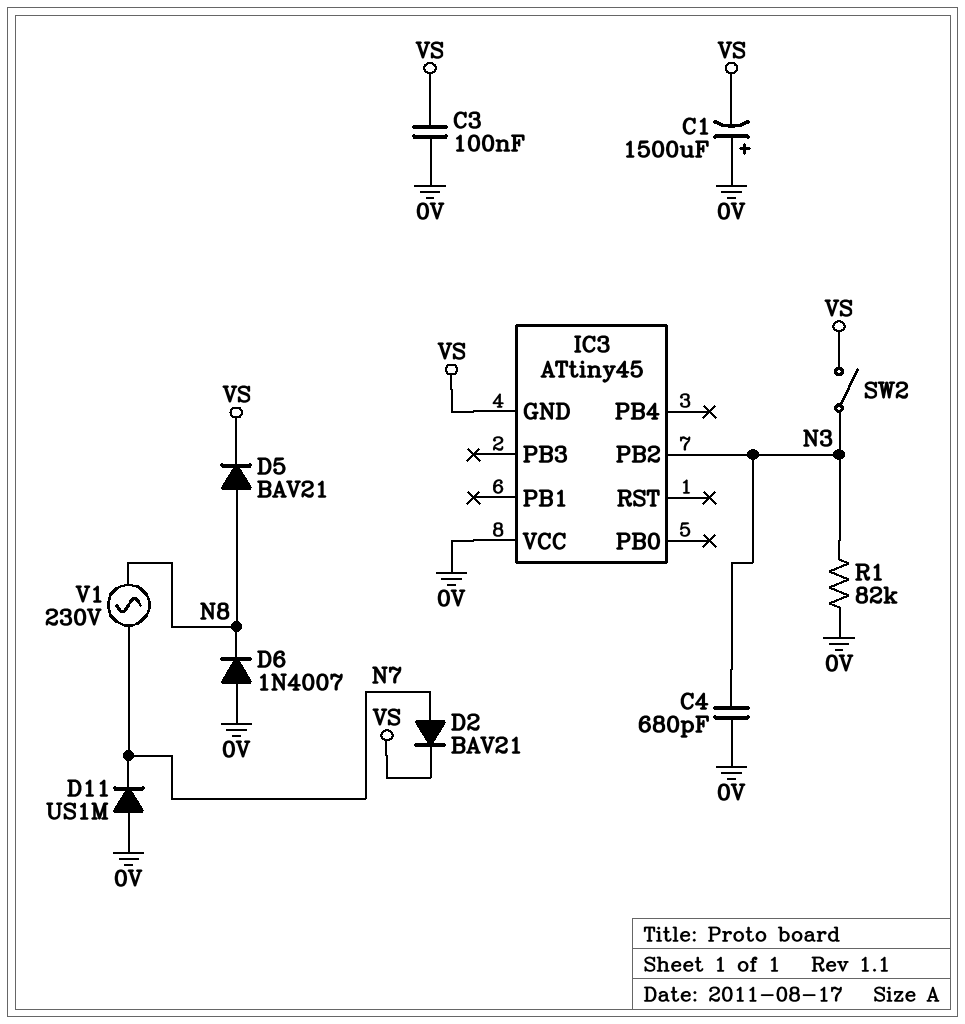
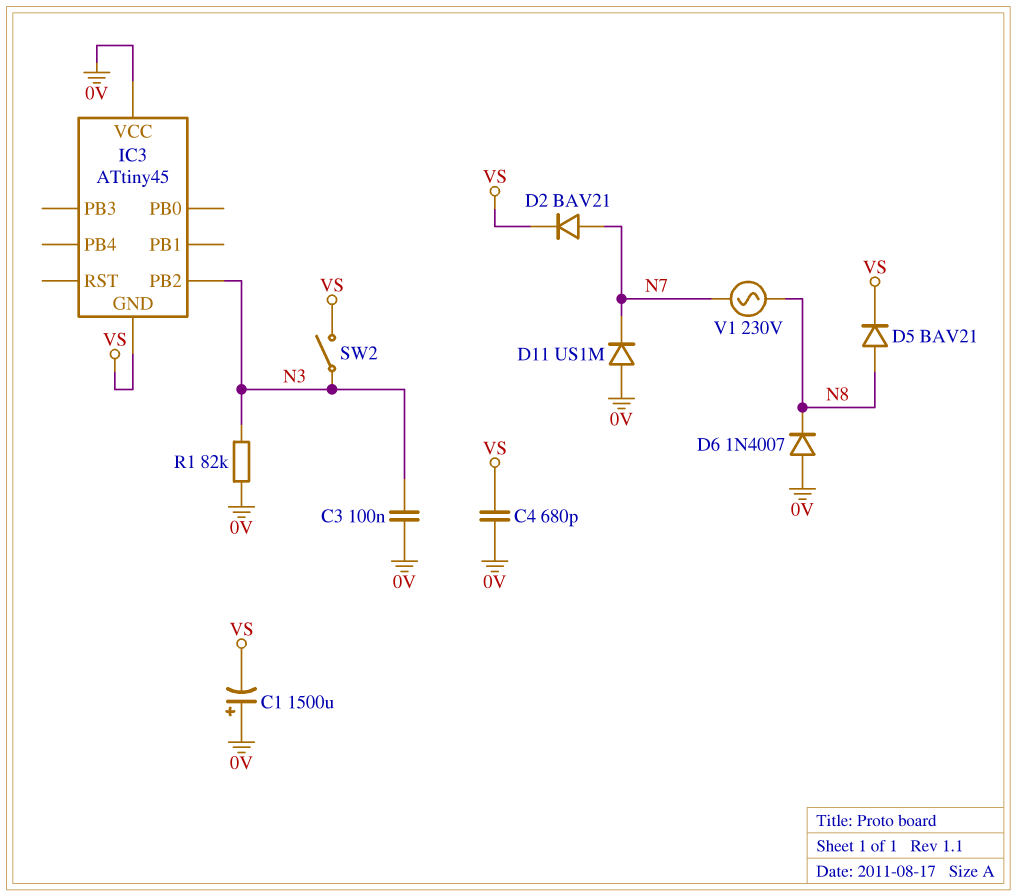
C3: 100nF (0V, VS) -> 100nF (0V, N3)
C4: 680pF (0V, N3) -> 680pF (0V, VS)

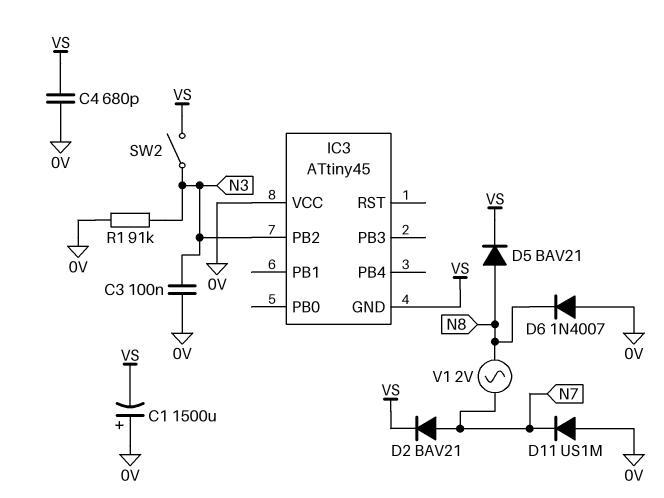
R1: 82k (0V, N3) -> 91k (0V, N3)
V1: AC 230V (N7, N8) -> AC 2V (N7, N8)

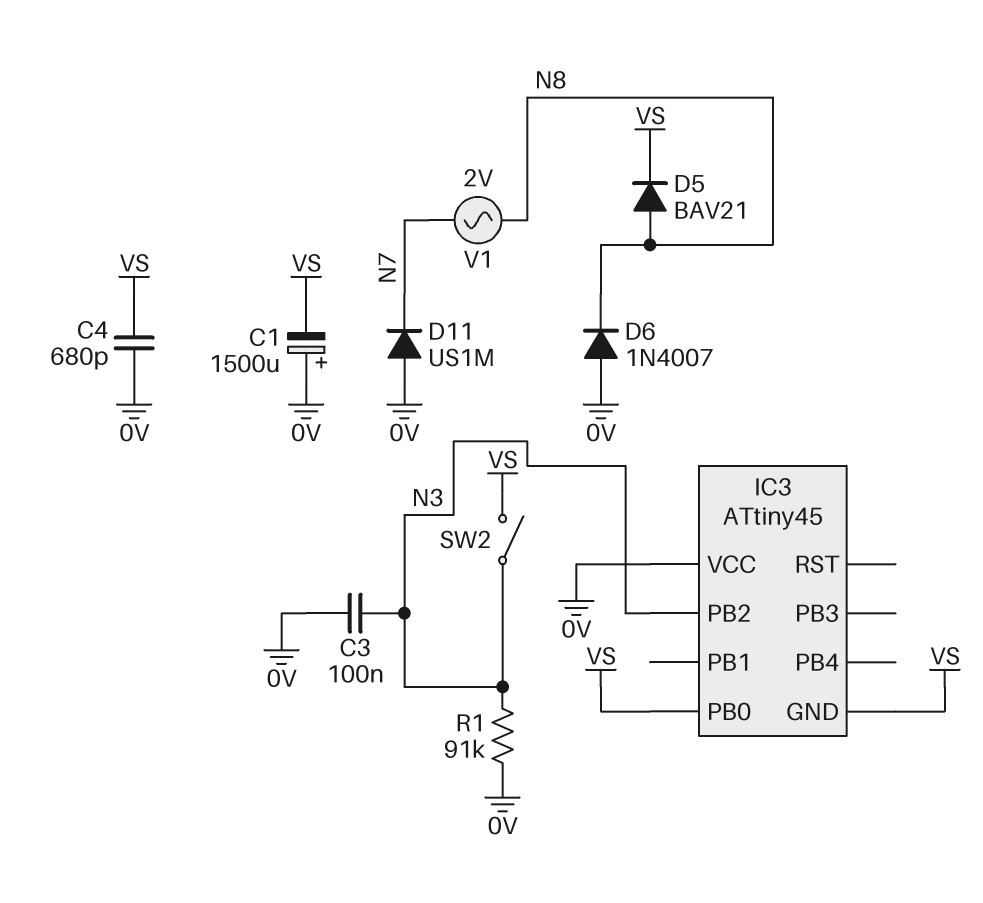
D2: diode BAV21 (A N7, K VS) -> none
IC3 pin PB0: none -> VS

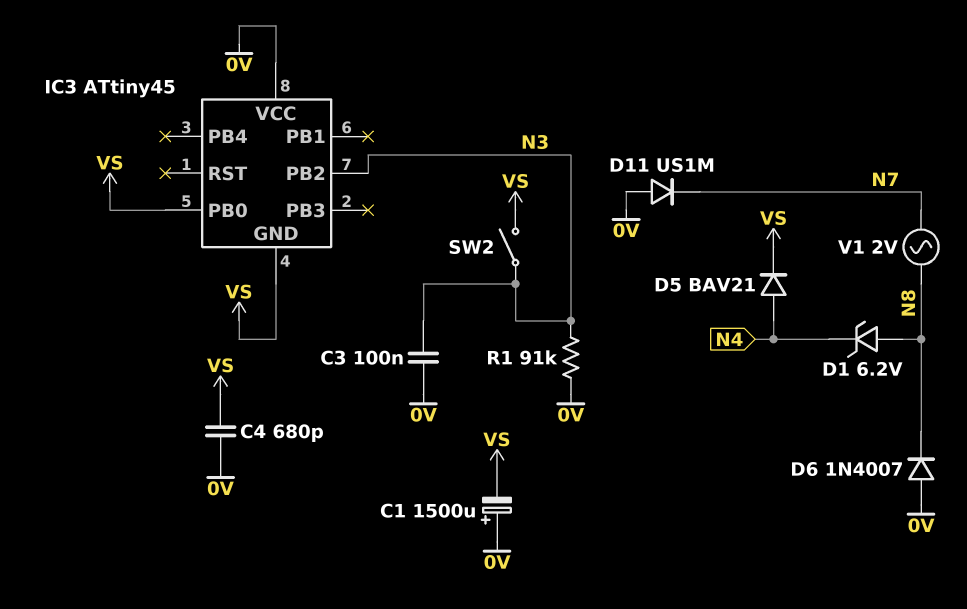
D1: none -> zener 6.2V (A N8, K N4)
D5: diode BAV21 (A N8, K VS) -> diode BAV21 (A N4, K VS)

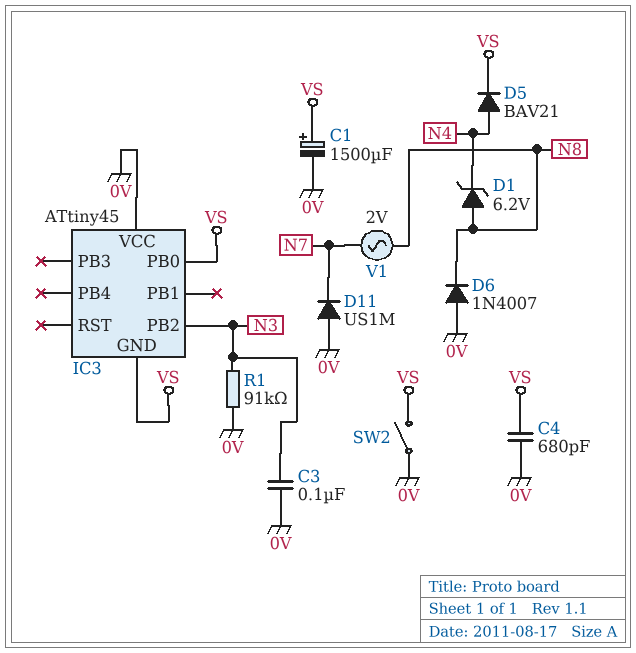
C1: 1500uF (plus 0V, minus VS) -> 1500uF (plus VS, minus 0V)
SW2: switch (N3, VS) -> switch (0V, VS)

